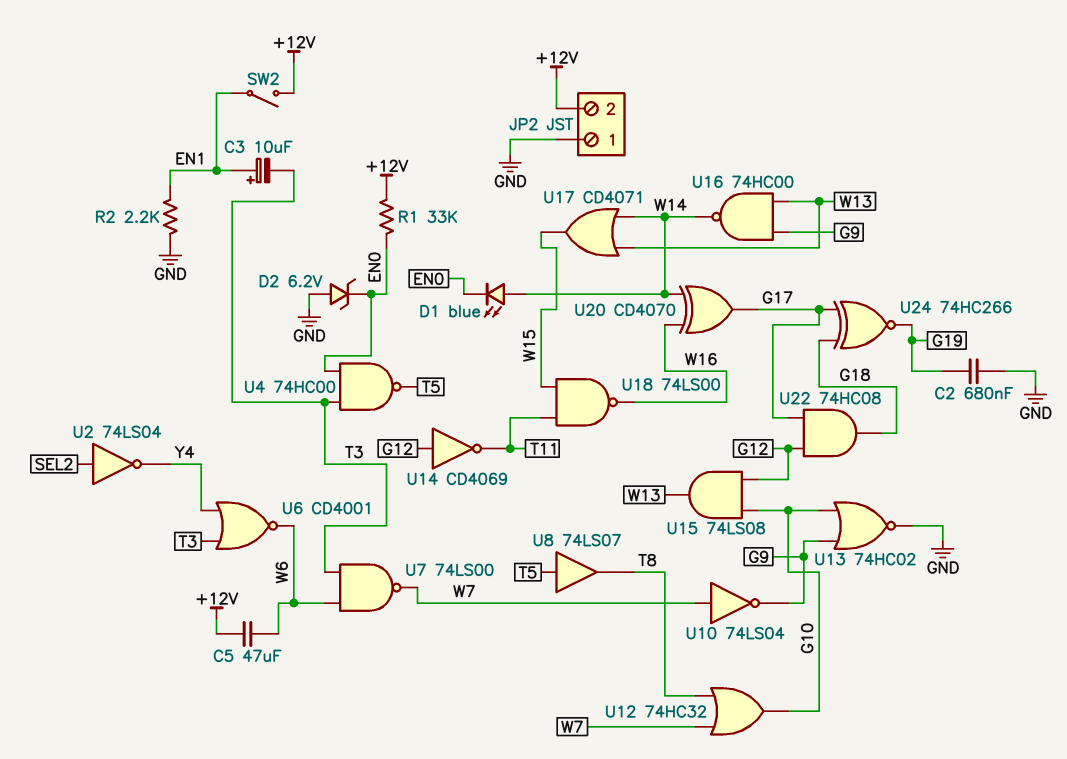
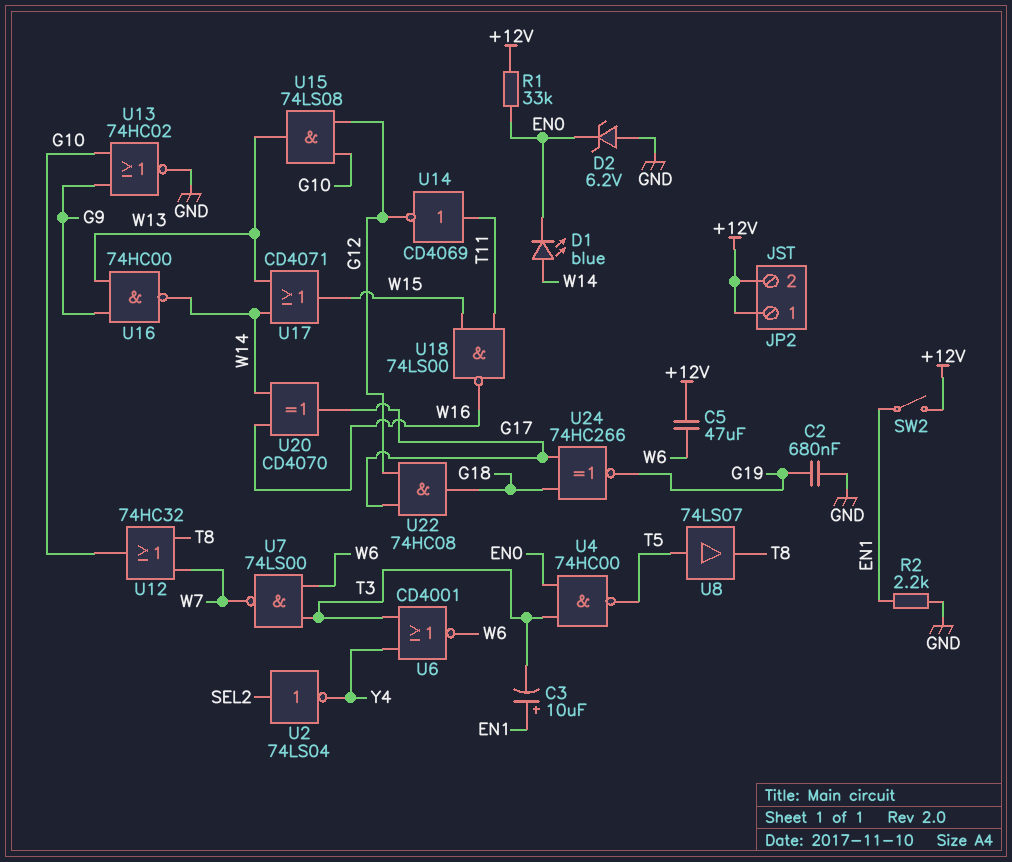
JP2 pin 1: GND -> +12V
U10: NOT 74LS04 (in W7, out G9) -> none
U14: NOT CD4069 (in G12, out T11) -> NOT CD4069 (in T11, out G12)

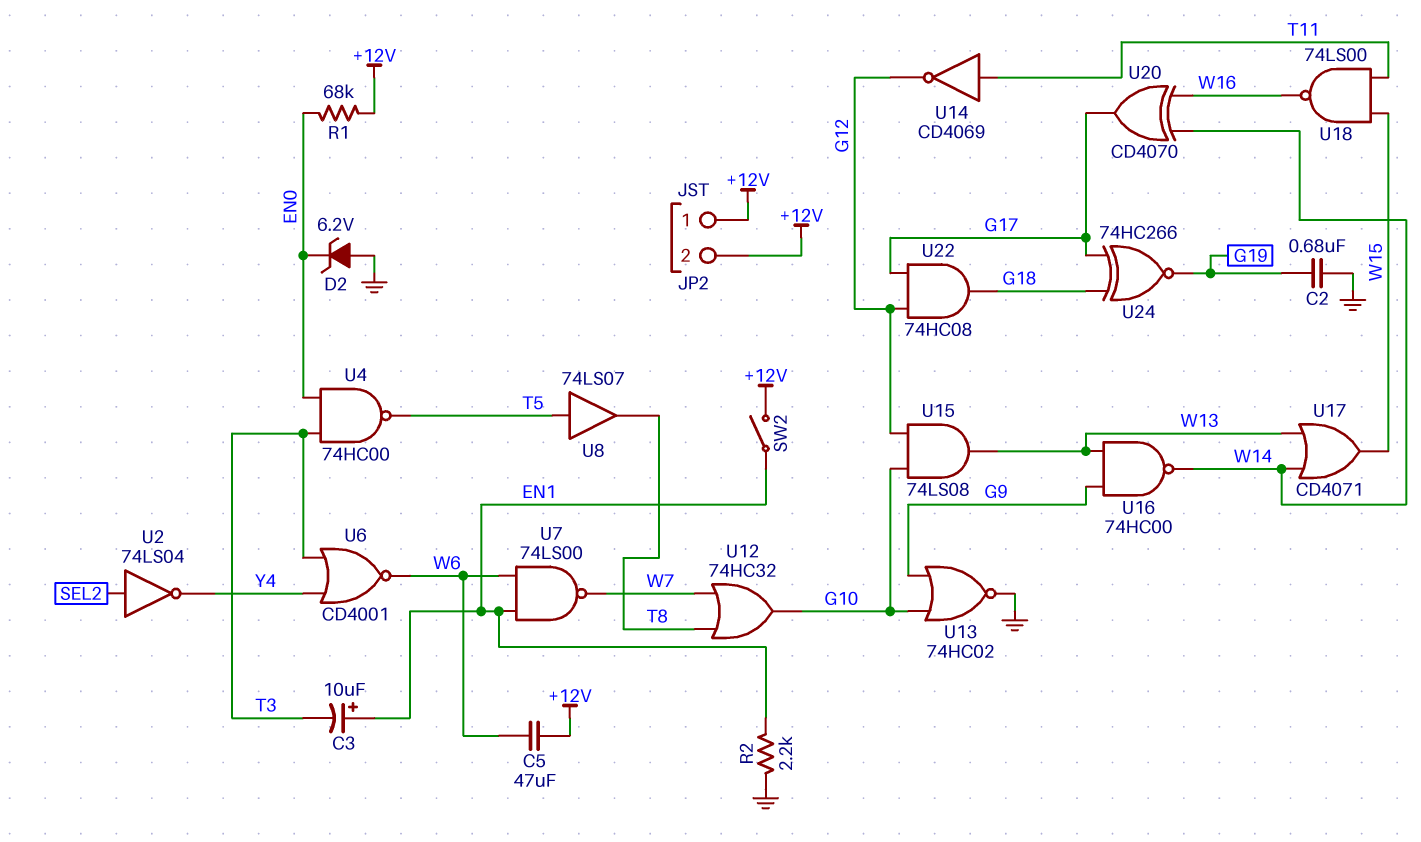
D1: LED blue (A W14, K EN0) -> none
R1: 33k (+12V, EN0) -> 68k (+12V, EN0)
U7: NAND 74LS00 (in T3, in W6, out W7) -> NAND 74LS00 (in EN1, in W6, out W7)

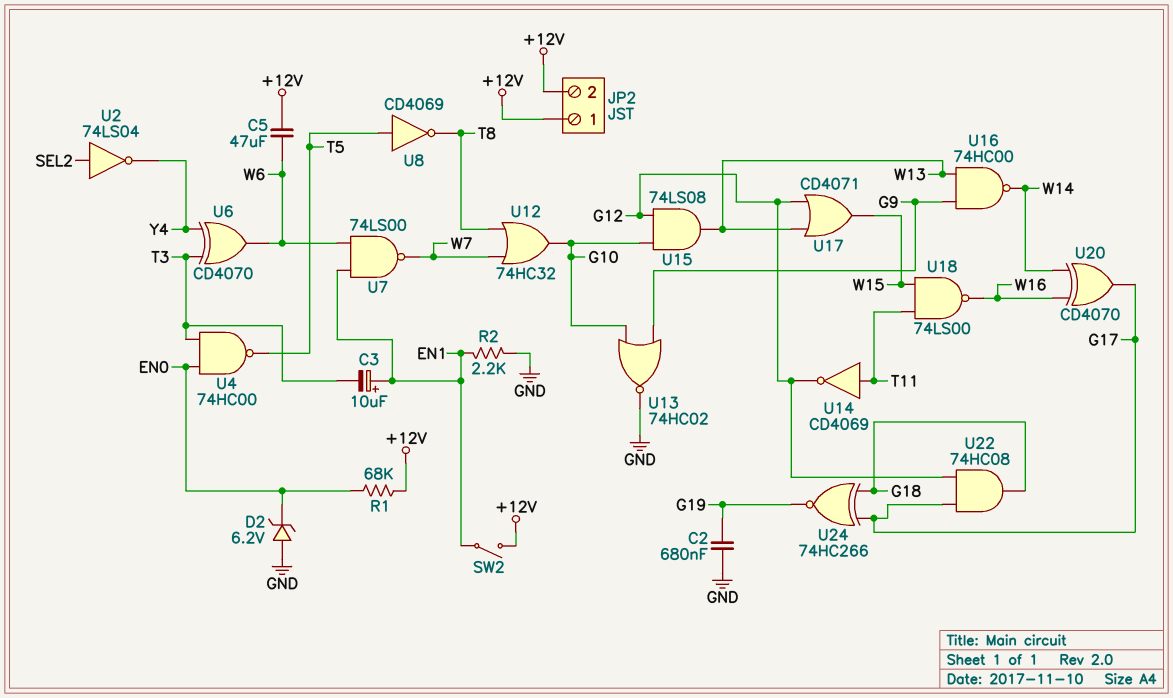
U6: NOR CD4001 (in T3, in Y4, out W6) -> XOR CD4070 (in T3, in Y4, out W6)
U8: buffer 74LS07 (in T5, out T8) -> NOT CD4069 (in T5, out T8)
U17: OR CD4071 (in W13, in W14, out W15) -> OR CD4071 (in G12, in W13, out W15)

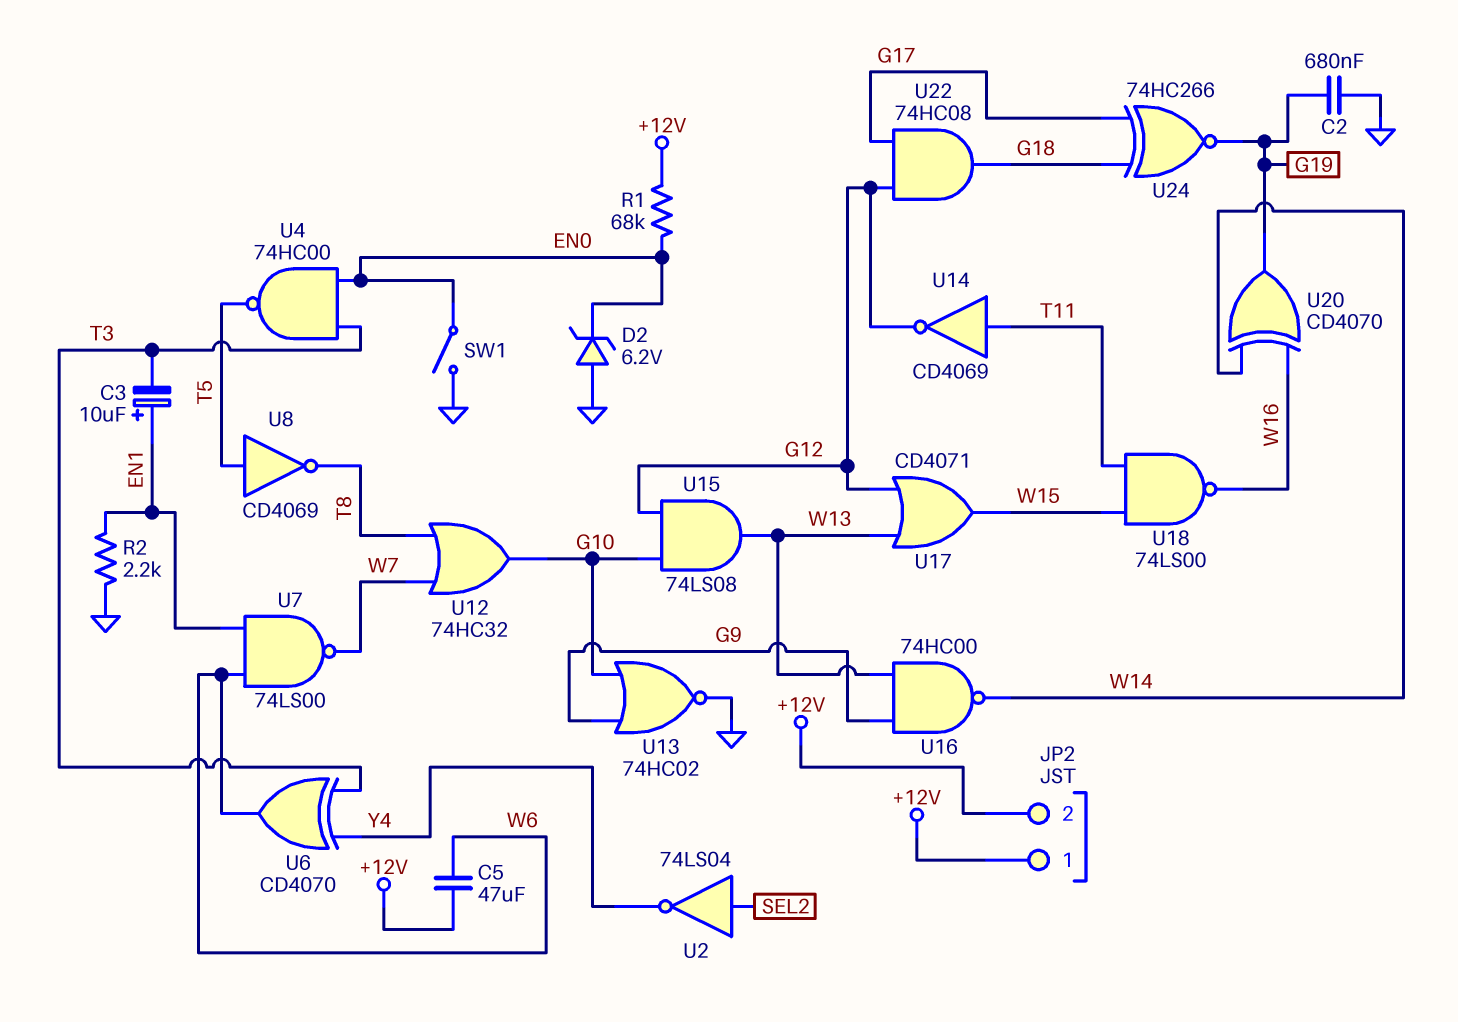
SW1: none -> switch (EN0, GND)
SW2: switch (+12V, EN1) -> none
U20: XOR CD4070 (in W14, in W16, out G17) -> XOR CD4070 (in W14, in W16, out G19)

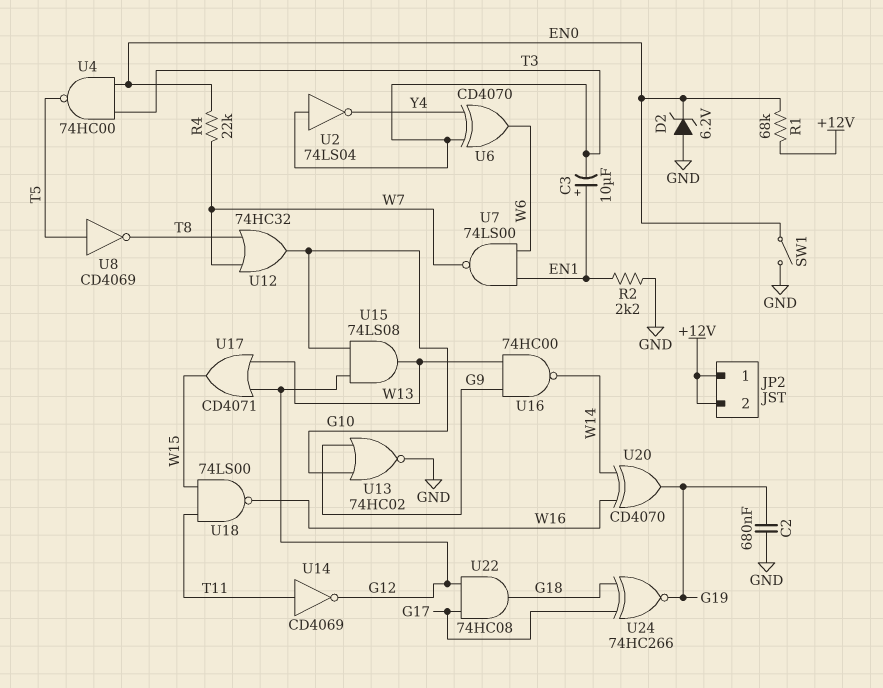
C5: 47uF (+12V, W6) -> none
R4: none -> 22k (EN0, W7)
U2: NOT 74LS04 (in SEL2, out Y4) -> NOT 74LS04 (in T3, out Y4)

